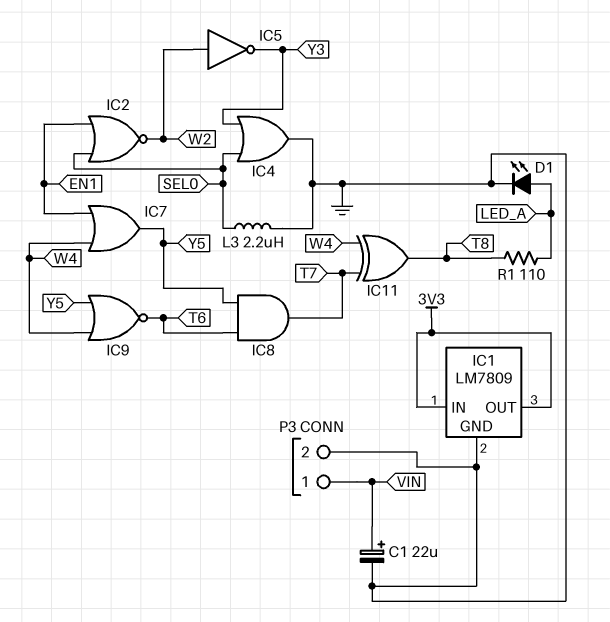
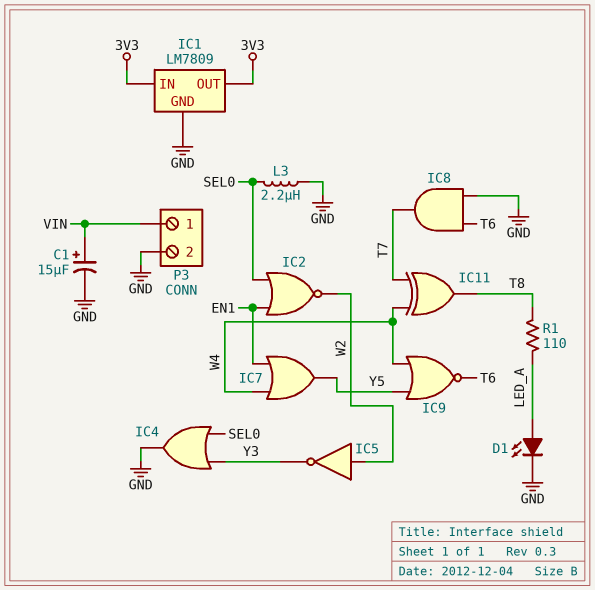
C1: 22uF (plus VIN, minus GND) -> 15uF (plus VIN, minus GND)
IC8: AND (in T6, in Y5, out T7) -> AND (in GND, in T6, out T7)

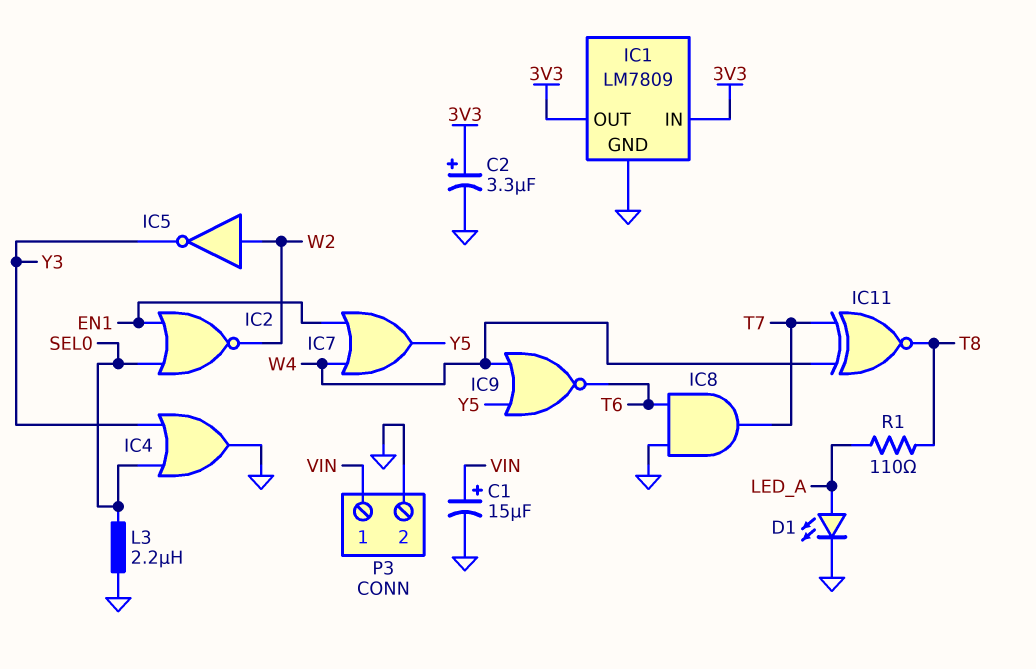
C2: none -> 3.3uF (plus 3V3, minus GND)
IC11: XOR (in T7, in W4, out T8) -> XNOR (in T7, in W4, out T8)

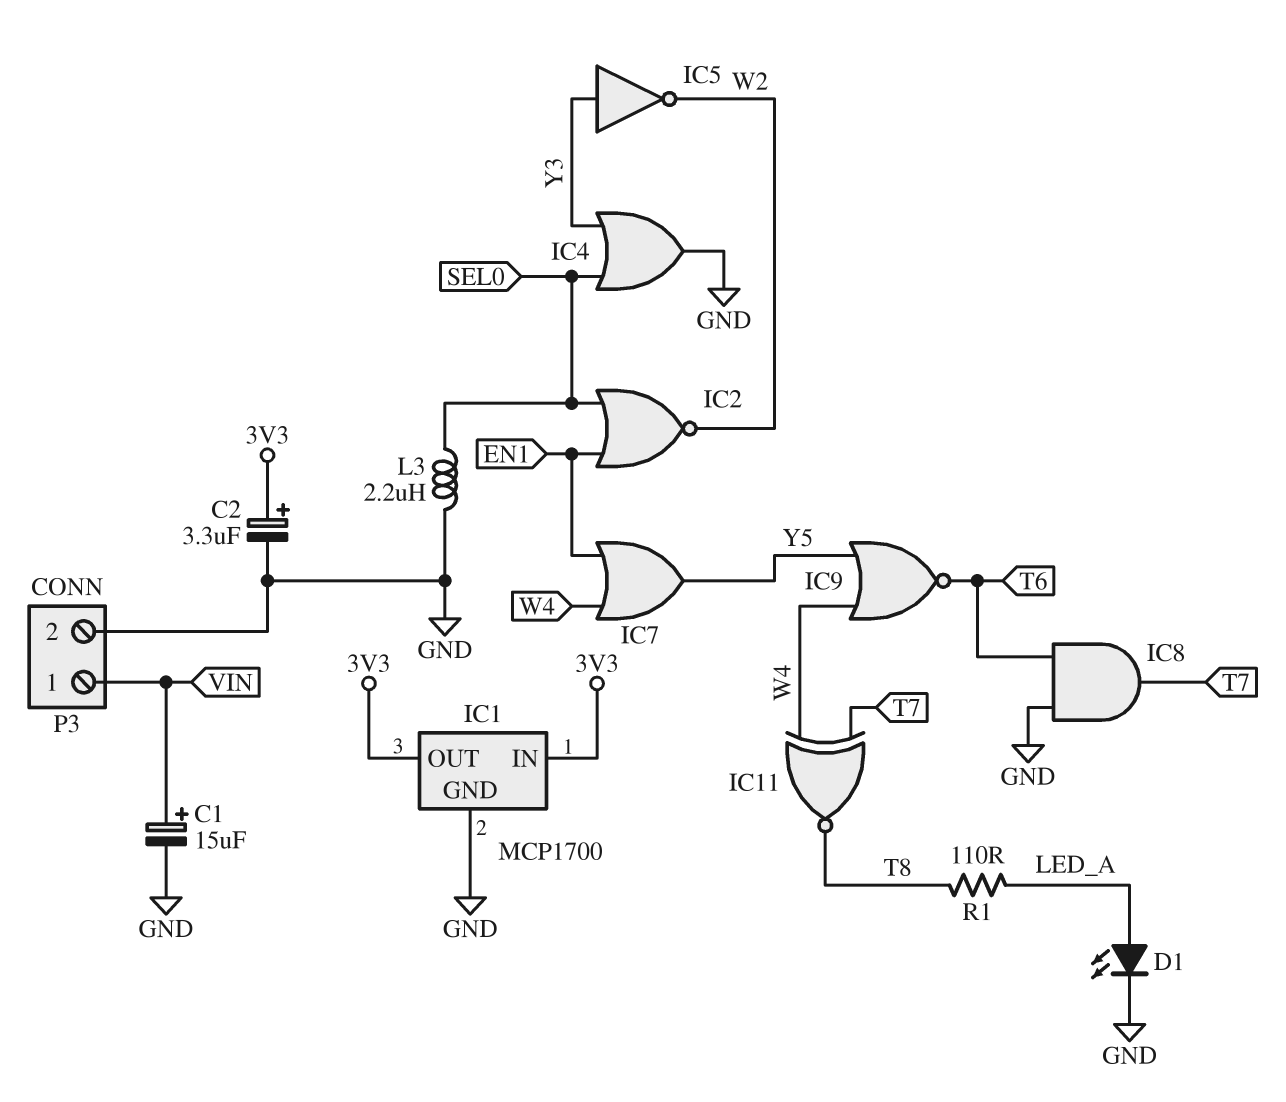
IC1: LM7809 -> MCP1700
IC5: NOT (in W2, out Y3) -> NOT (in Y3, out W2)

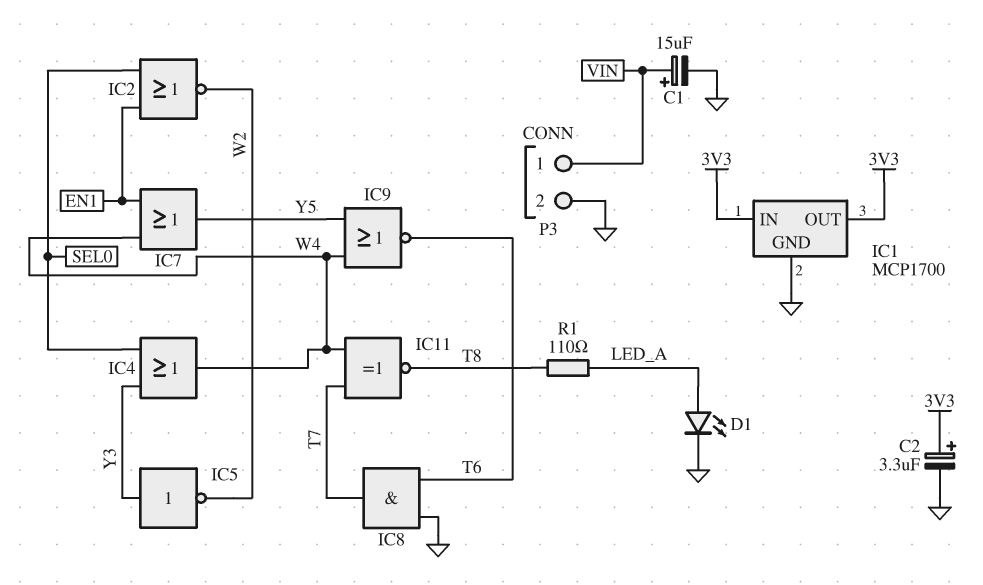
IC4: OR (in SEL0, in Y3, out GND) -> OR (in SEL0, in Y3, out W4)
L3: 2.2uH (GND, SEL0) -> none

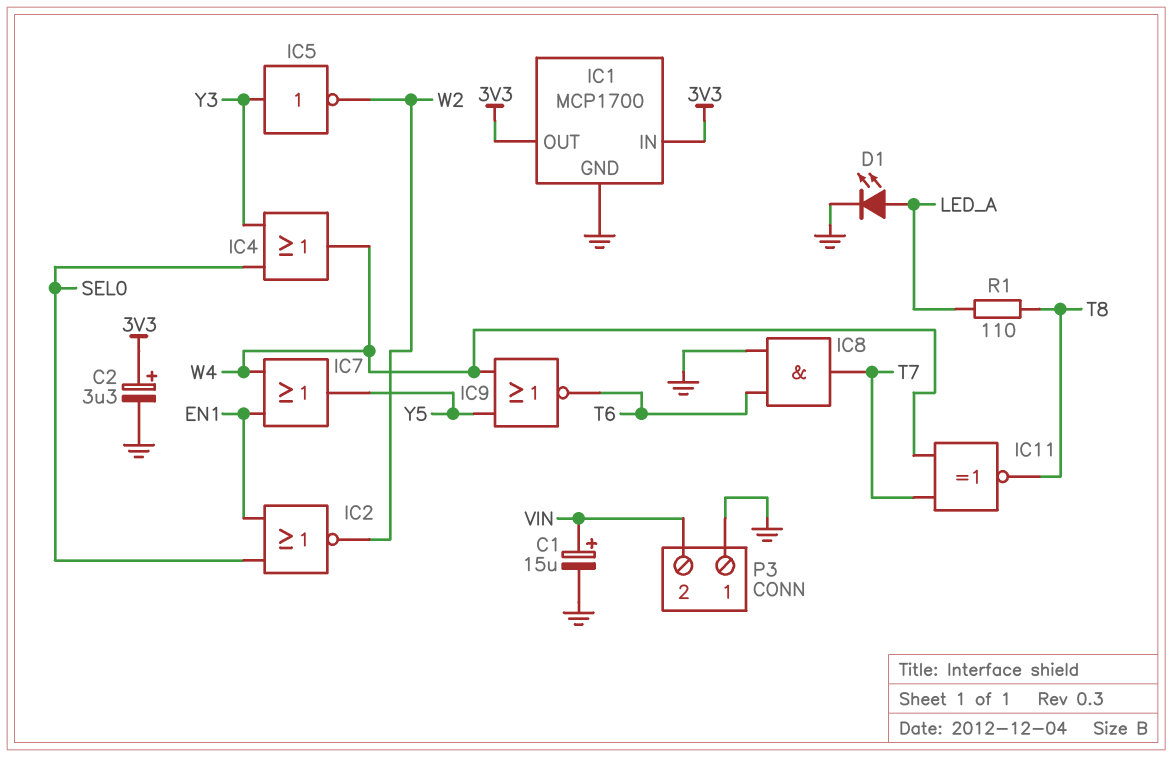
P3 pin 1: VIN -> GND
P3 pin 2: GND -> VIN

